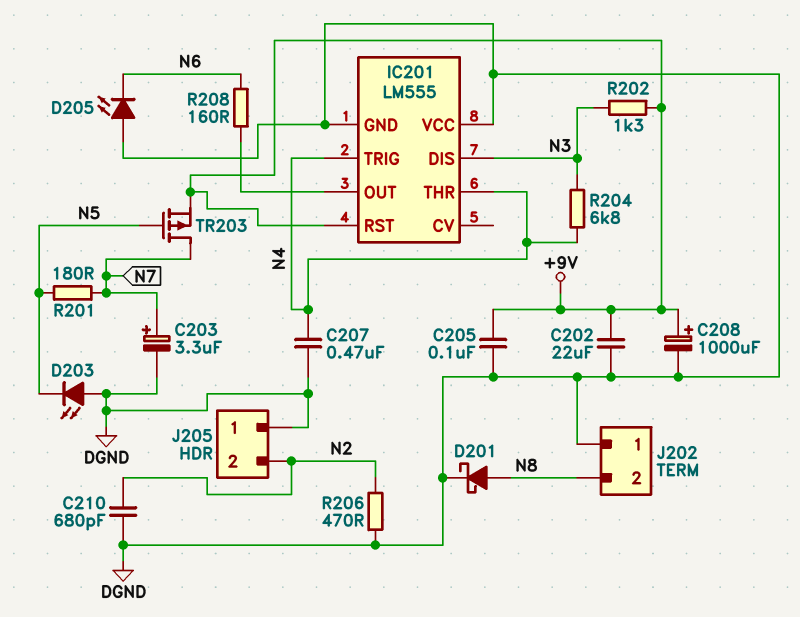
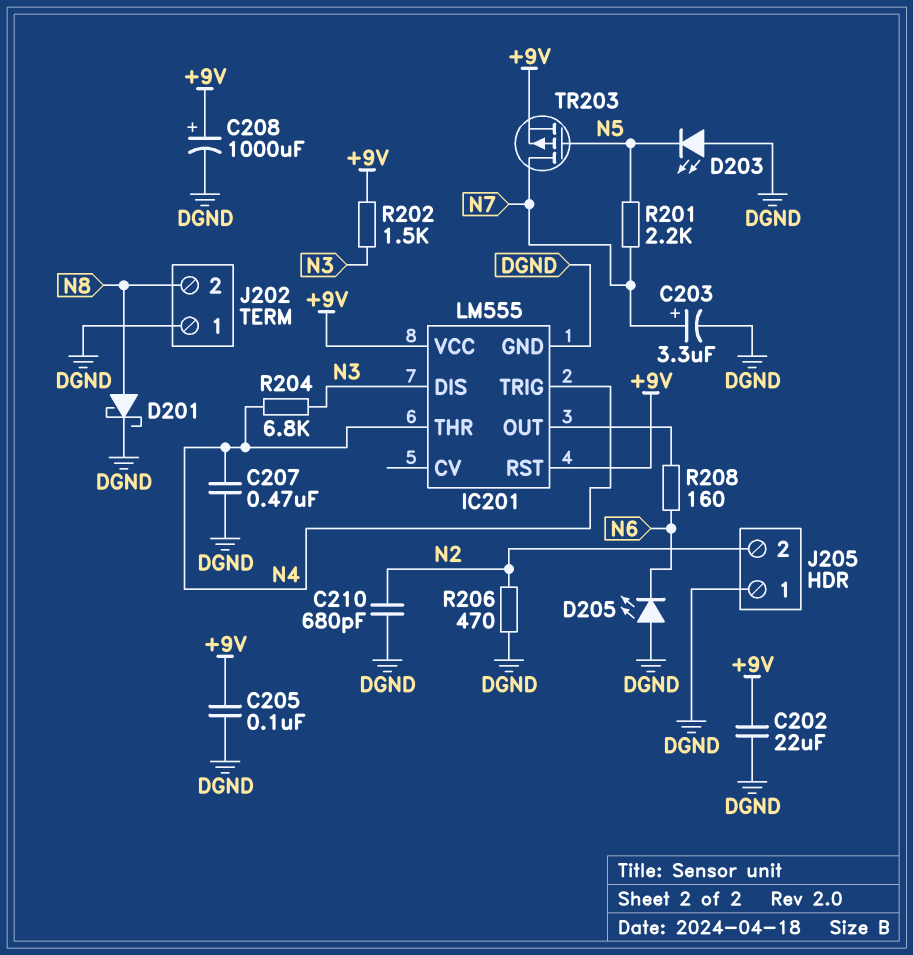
IC201 pin VCC: DGND -> +9V
R201: 180 (N5, N7) -> 2.2k (N5, N7)
R202: 1.3k (+9V, N3) -> 1.5k (+9V, N3)

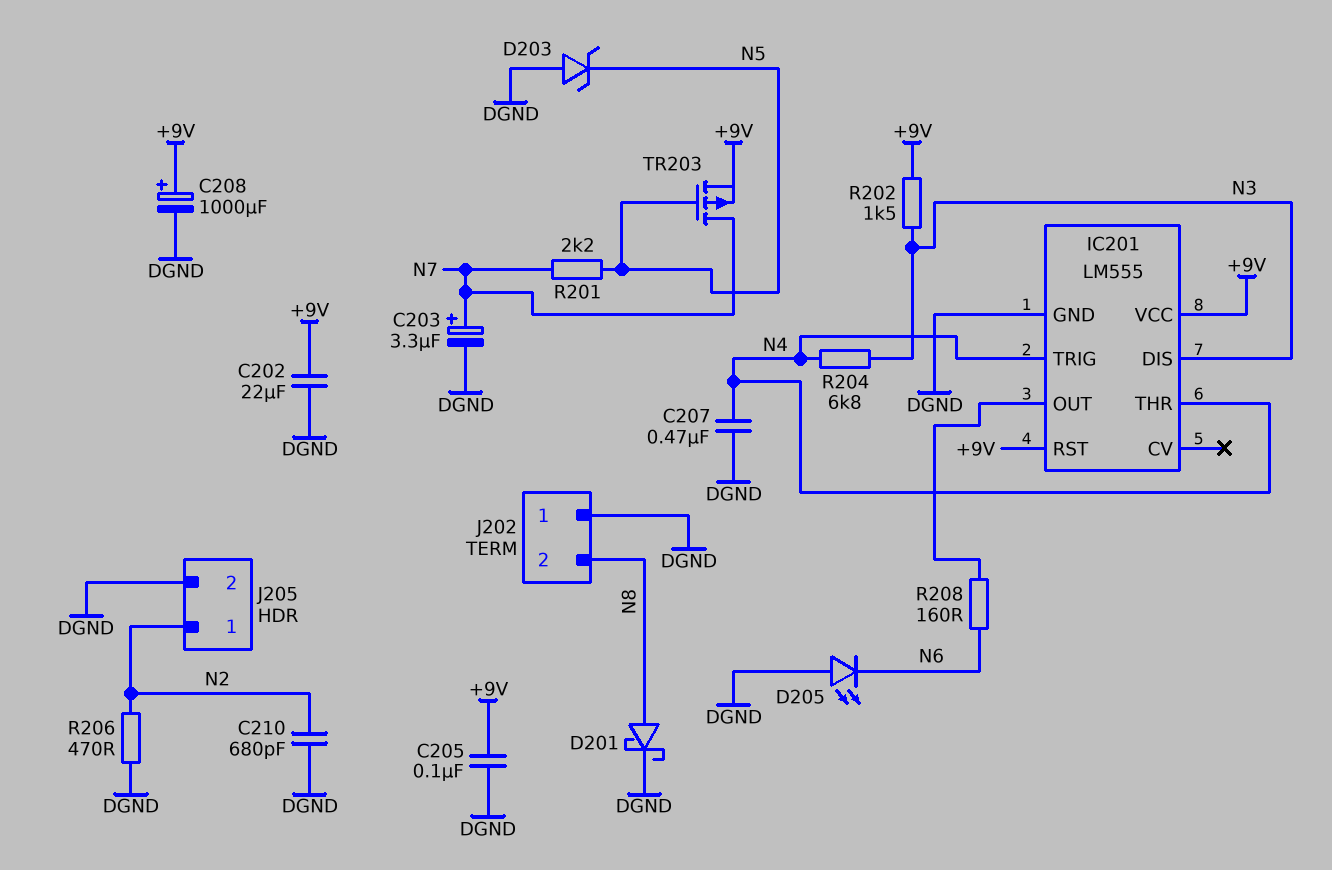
D203: LED (A DGND, K N5) -> zener (A DGND, K N5)
J205 pin 1: DGND -> N2
J205 pin 2: N2 -> DGND

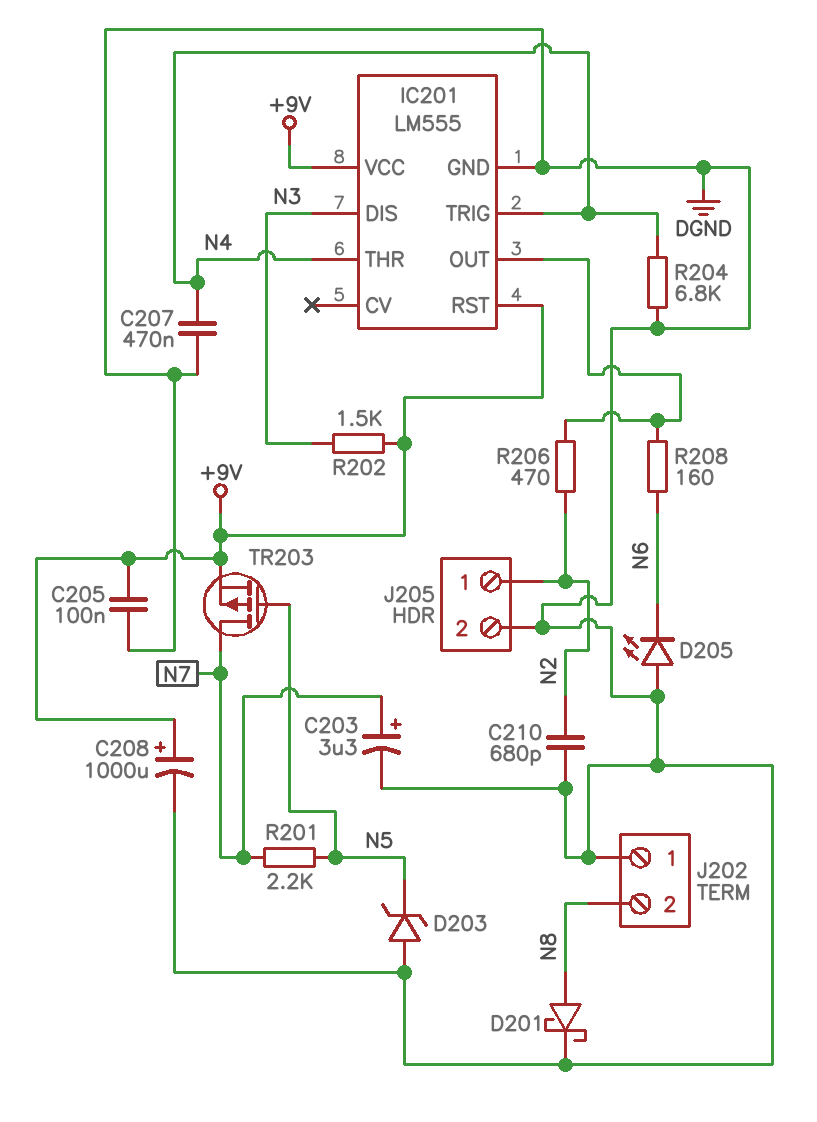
C202: 22uF (+9V, DGND) -> none
R204: 6.8k (N3, N4) -> 6.8k (DGND, N4)
R206: 470 (DGND, N2) -> 470 (IC201/OUT, N2)

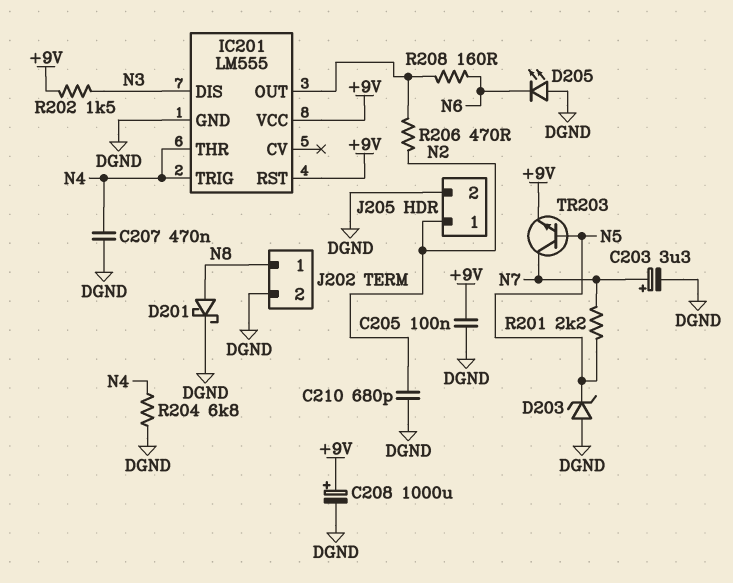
J202 pin 1: DGND -> N8
J202 pin 2: N8 -> DGND
TR203: PMOS (G N5, D N7, S +9V) -> NPN (B N5, C N7, E +9V)

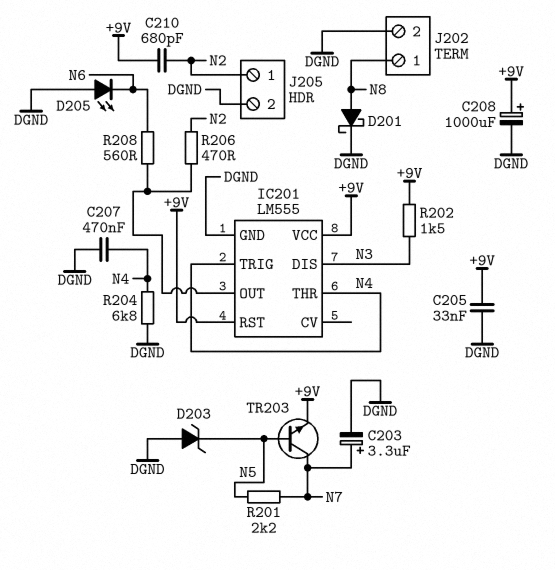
C205: 100nF (+9V, DGND) -> 33nF (+9V, DGND)
C210: 680pF (DGND, N2) -> 680pF (+9V, N2)
R208: 160 (IC201/OUT, N6) -> 560 (IC201/OUT, N6)

